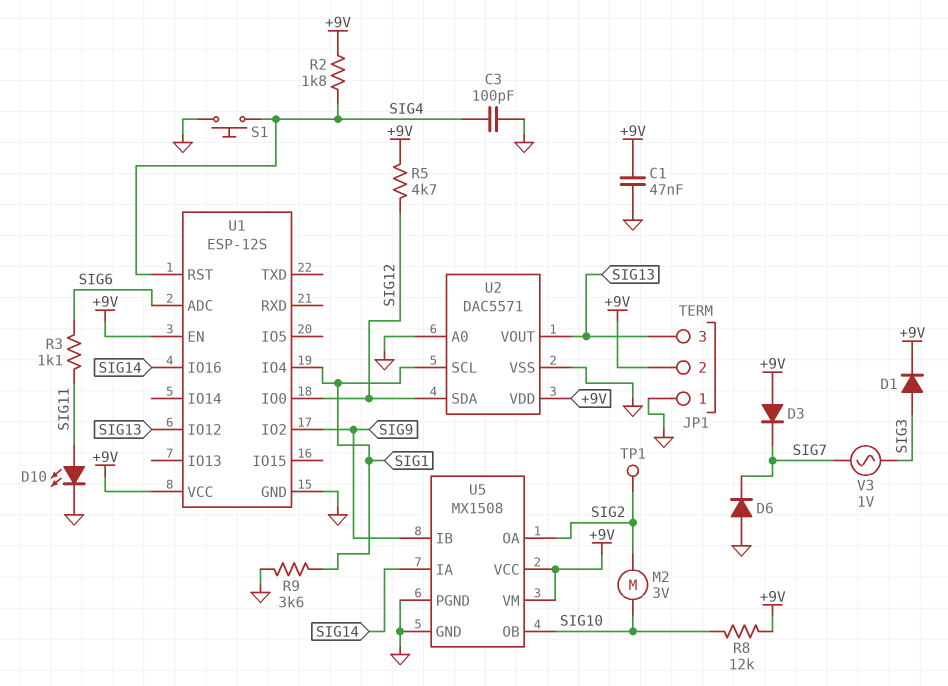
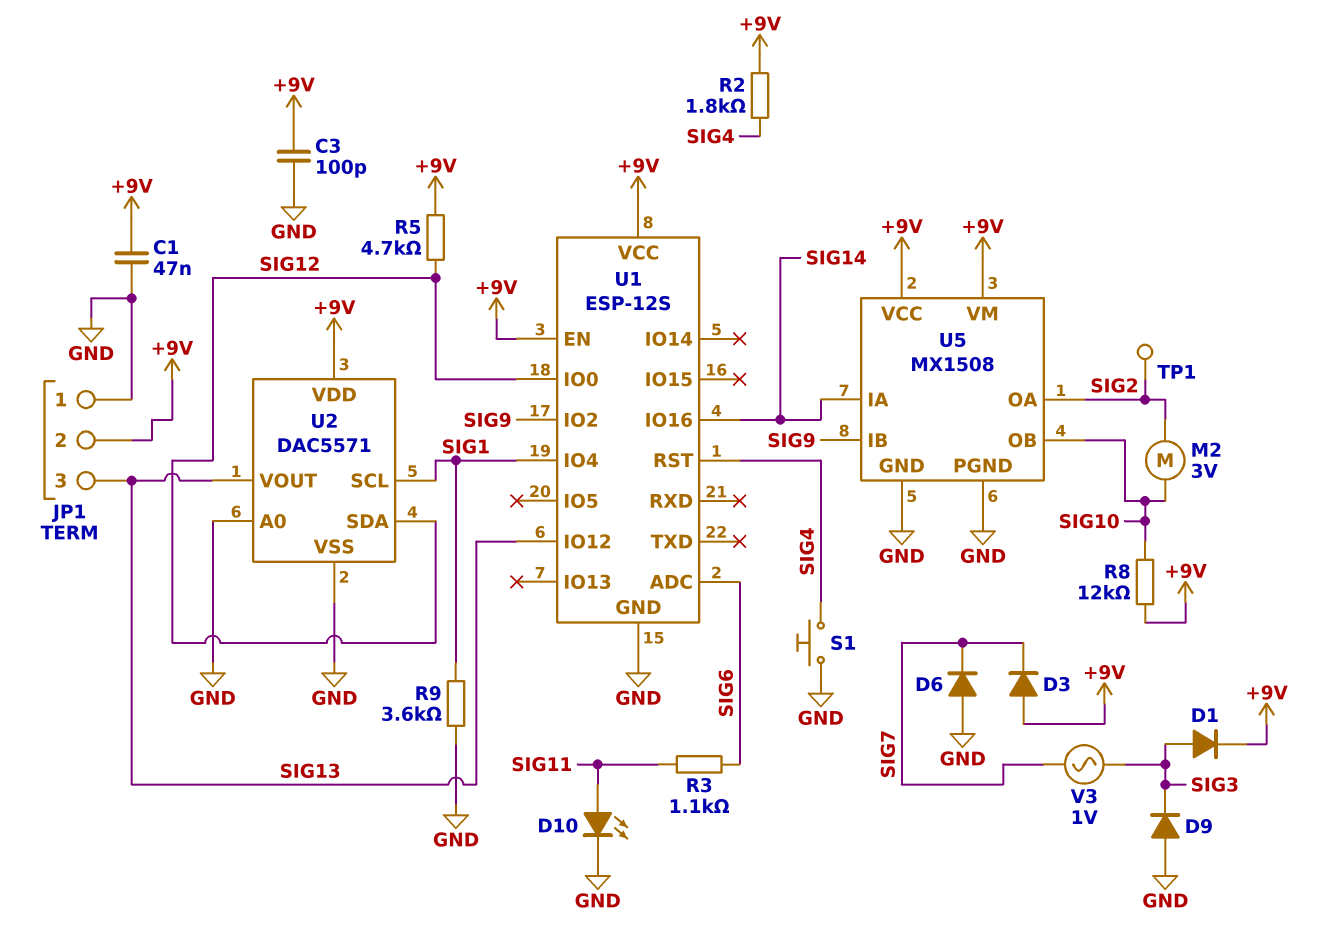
C3: 100pF (GND, SIG4) -> 100pF (+9V, GND)
D9: none -> diode (A GND, K SIG3)

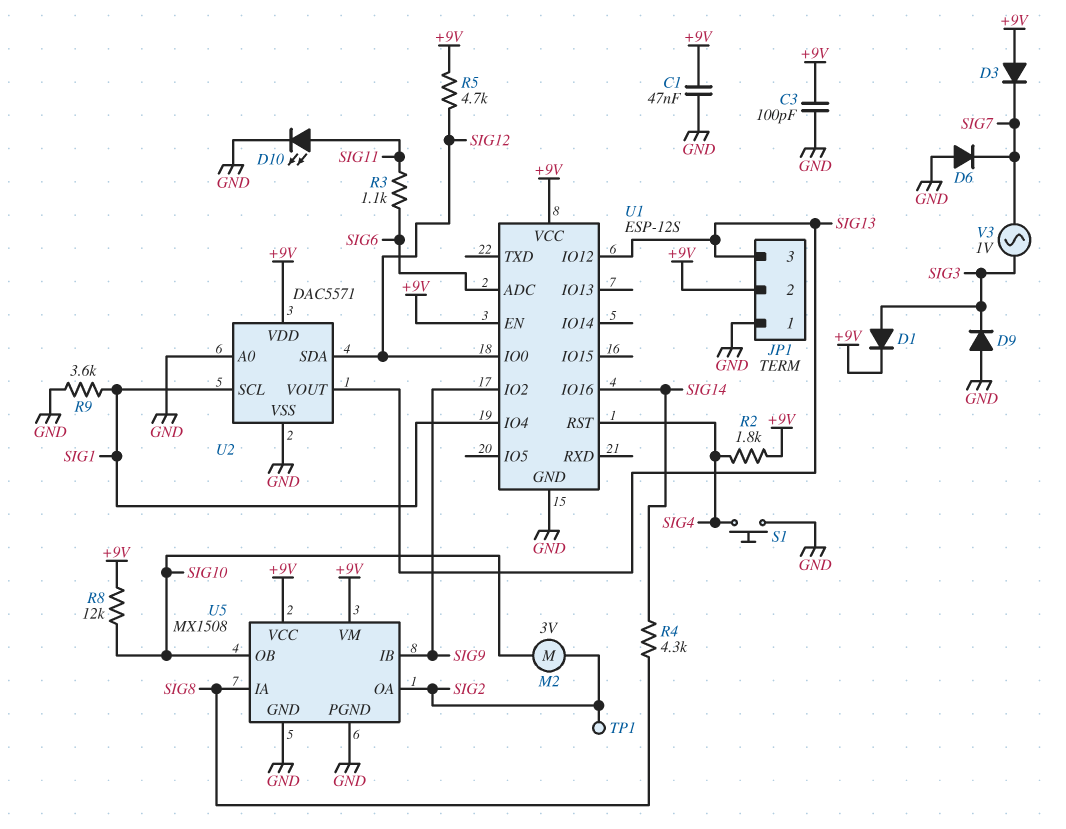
R4: none -> 4.3k (SIG8, SIG14)
U5 pin IA: SIG14 -> SIG8

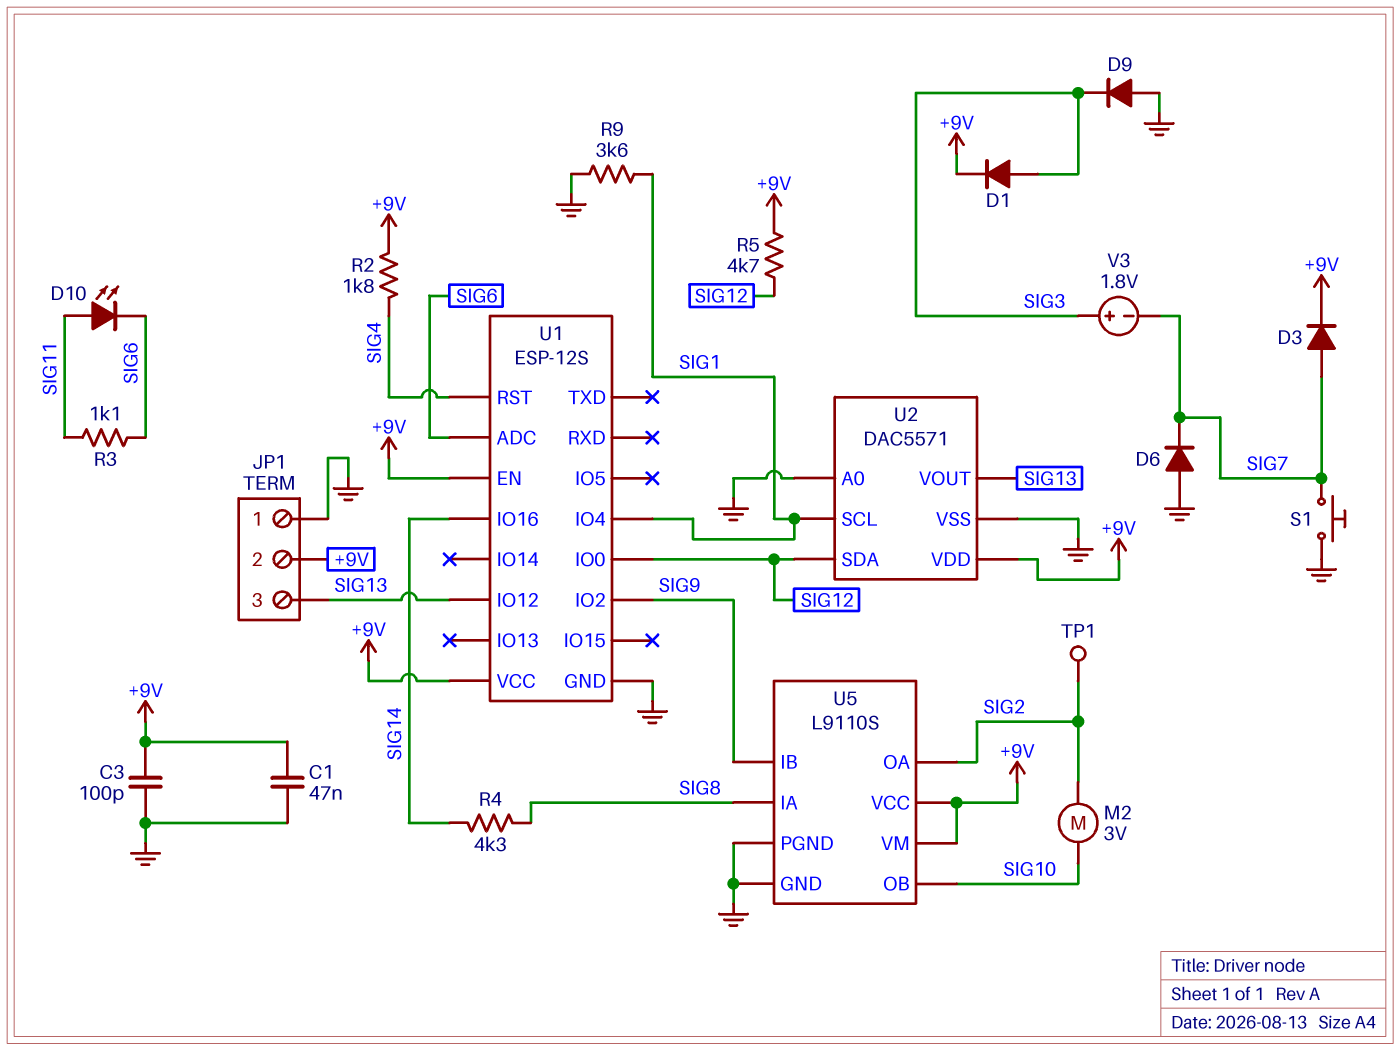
D3: diode (A +9V, K SIG7) -> diode (A SIG7, K +9V)
D10: LED (A SIG11, K GND) -> LED (A SIG11, K SIG6)
R8: 12k (+9V, SIG10) -> none
S1: button (GND, SIG4) -> button (GND, SIG7)
U5: MX1508 -> L9110S
V3: AC 1V (SIG3, SIG7) -> 1.8V (plus SIG3, minus SIG7)

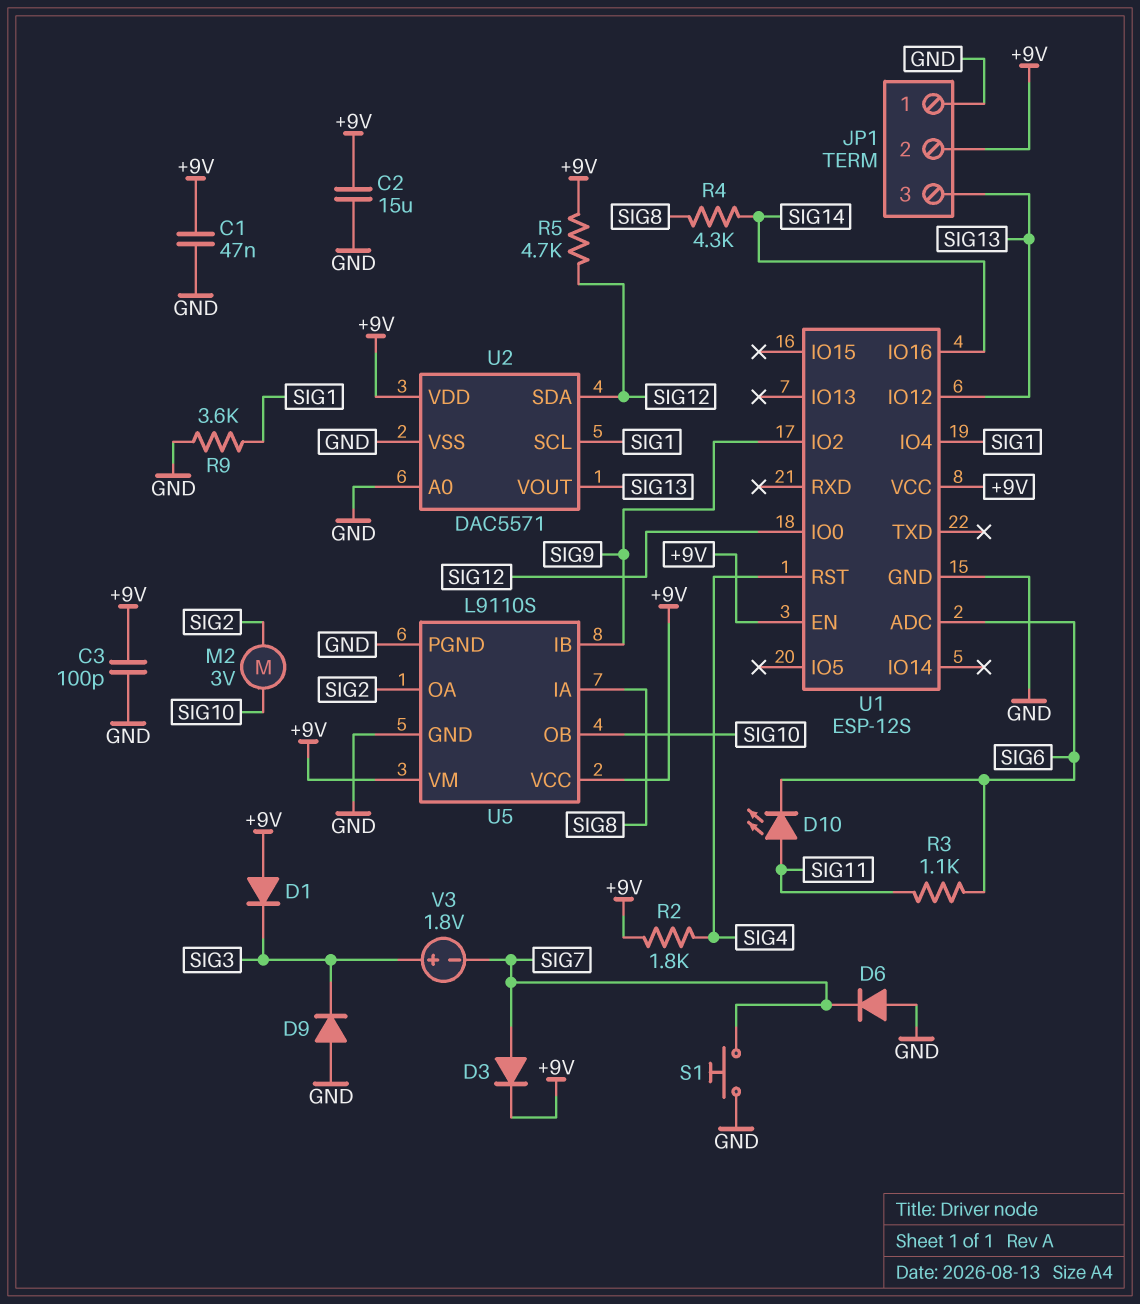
C2: none -> 15uF (+9V, GND)
D1: diode (A SIG3, K +9V) -> diode (A +9V, K SIG3)
TP1: test point (SIG2) -> none

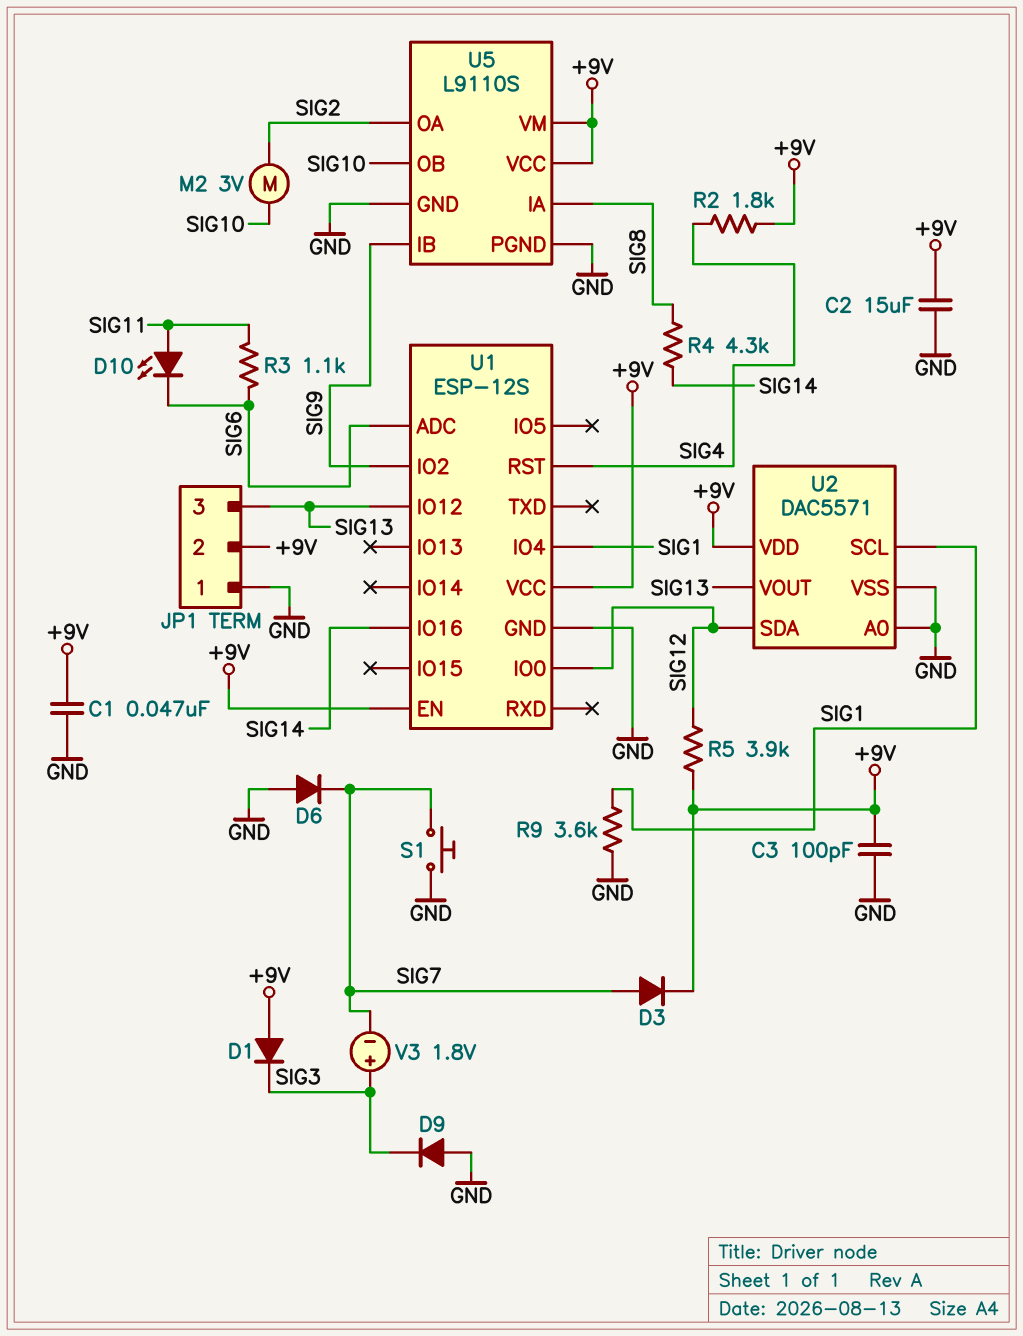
R5: 4.7k (+9V, SIG12) -> 3.9k (+9V, SIG12)

